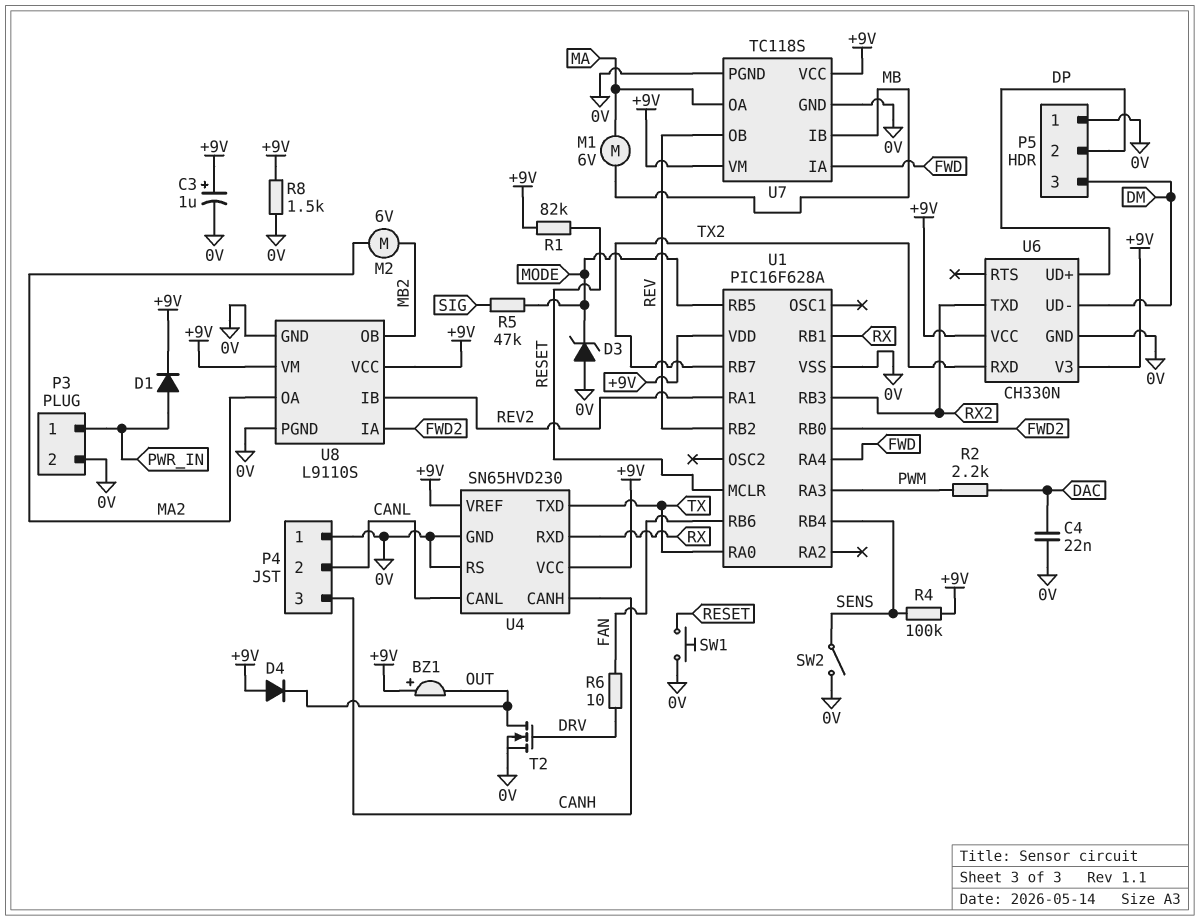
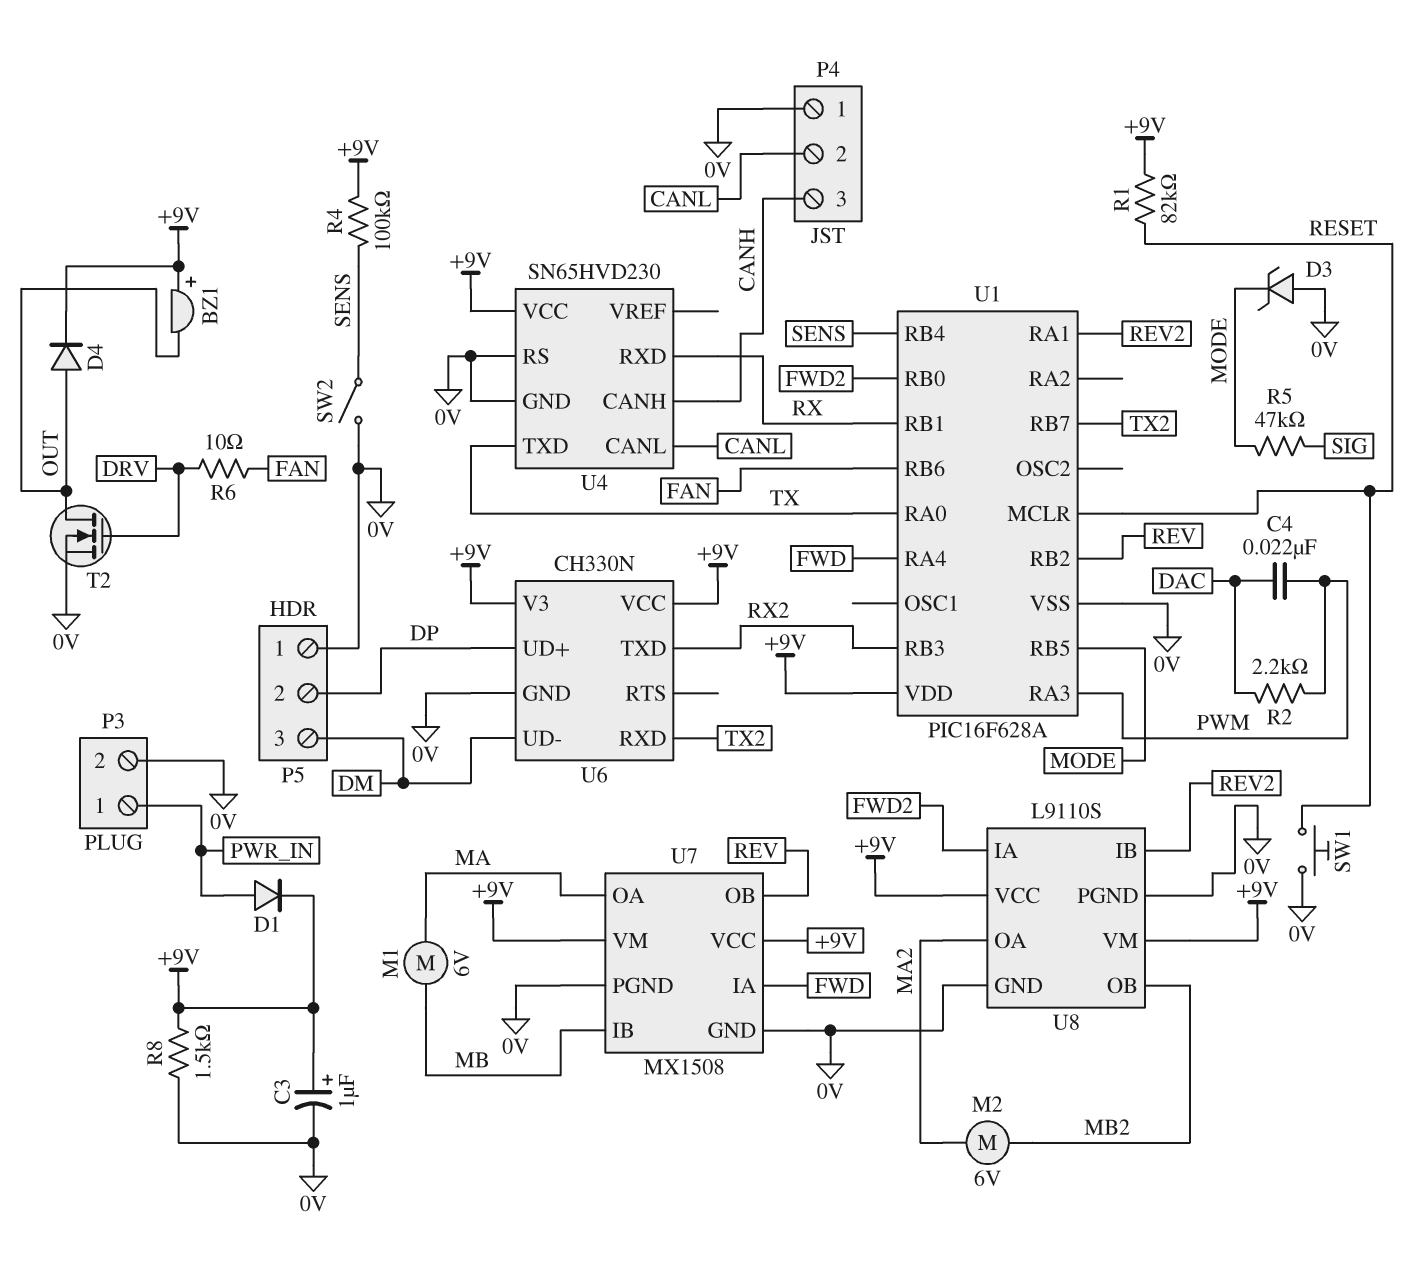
C4: 22nF (0V, DAC) -> 22nF (DAC, PWM)
D4: diode (A +9V, K OUT) -> diode (A OUT, K +9V)
U4 pin VREF: +9V -> none
U7: TC118S -> MX1508

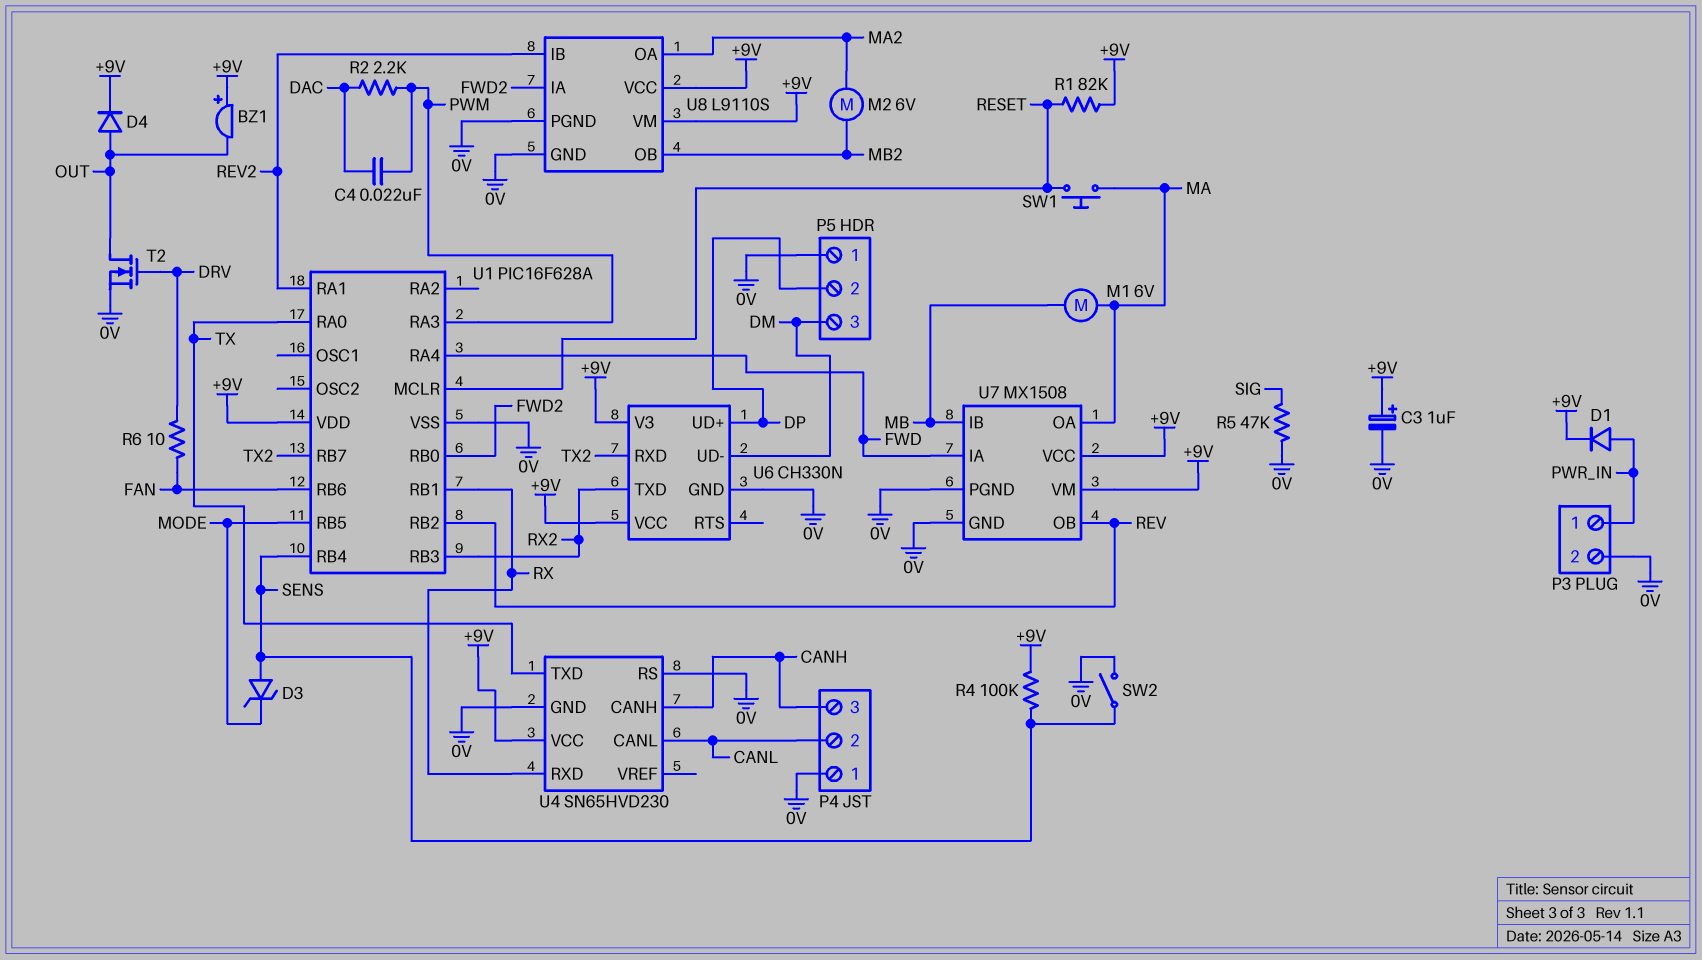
D3: zener (A 0V, K MODE) -> zener (A SENS, K MODE)
R5: 47k (MODE, SIG) -> 47k (0V, SIG)
R8: 1.5k (+9V, 0V) -> none
SW1: button (0V, RESET) -> button (MA, RESET)

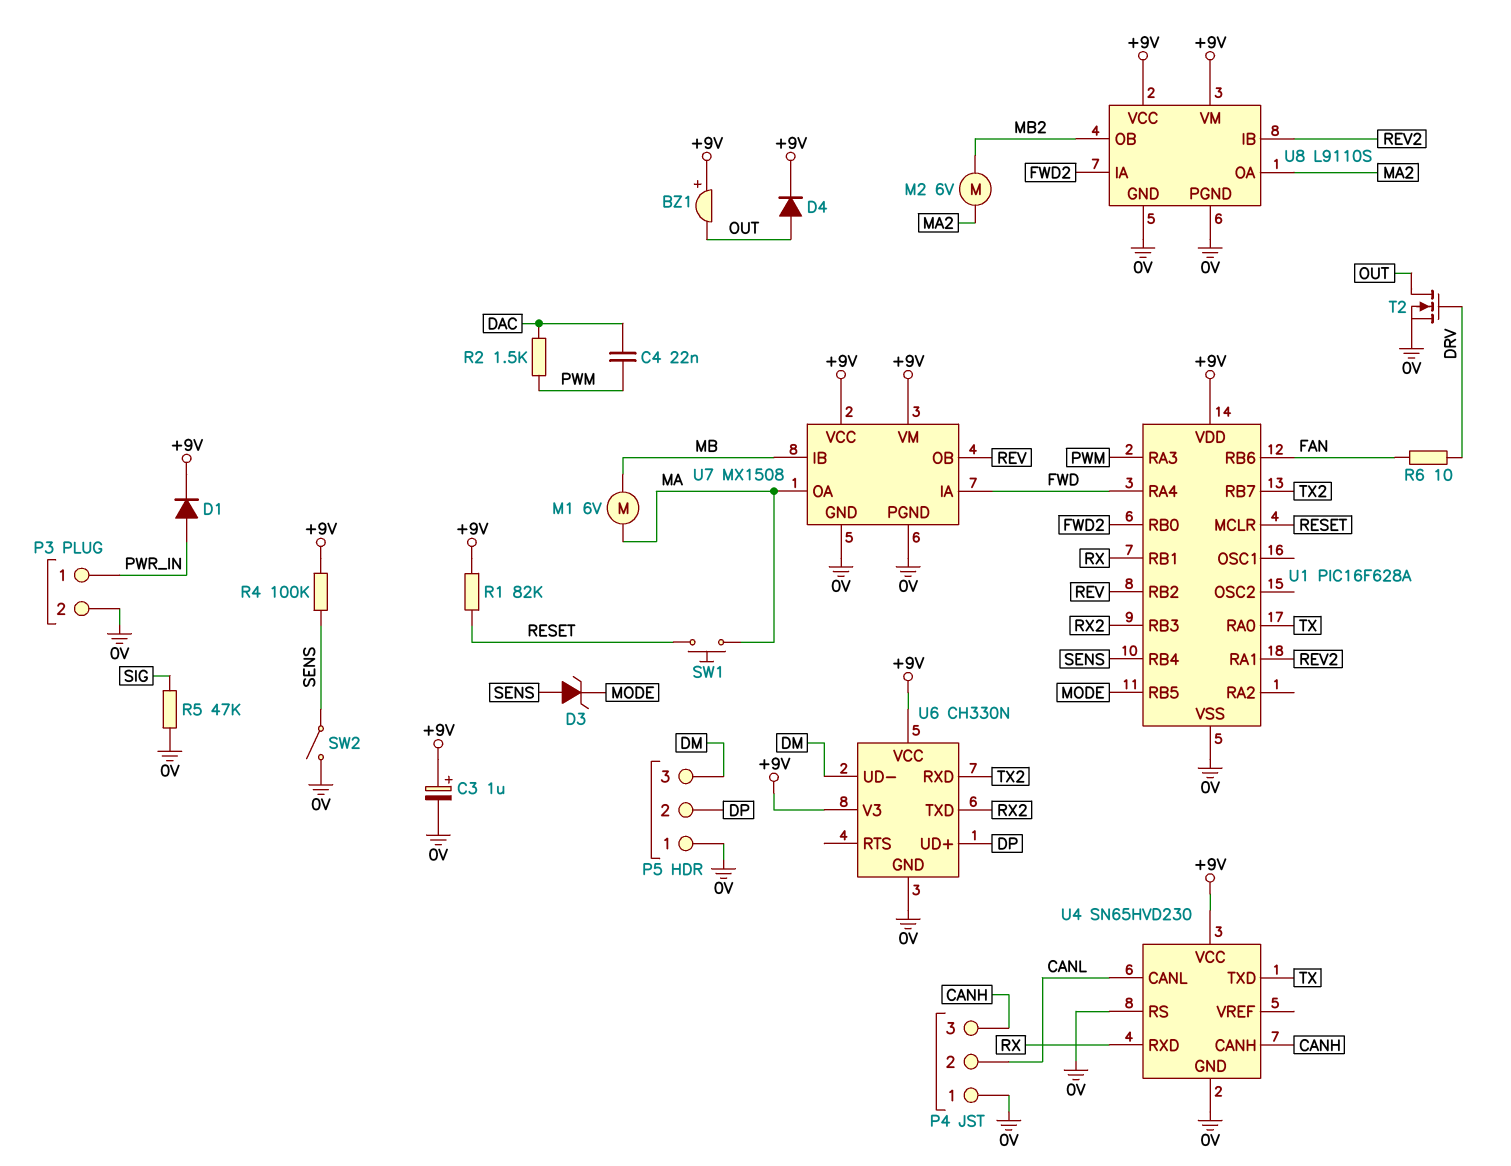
R2: 2.2k (DAC, PWM) -> 1.5k (DAC, PWM)

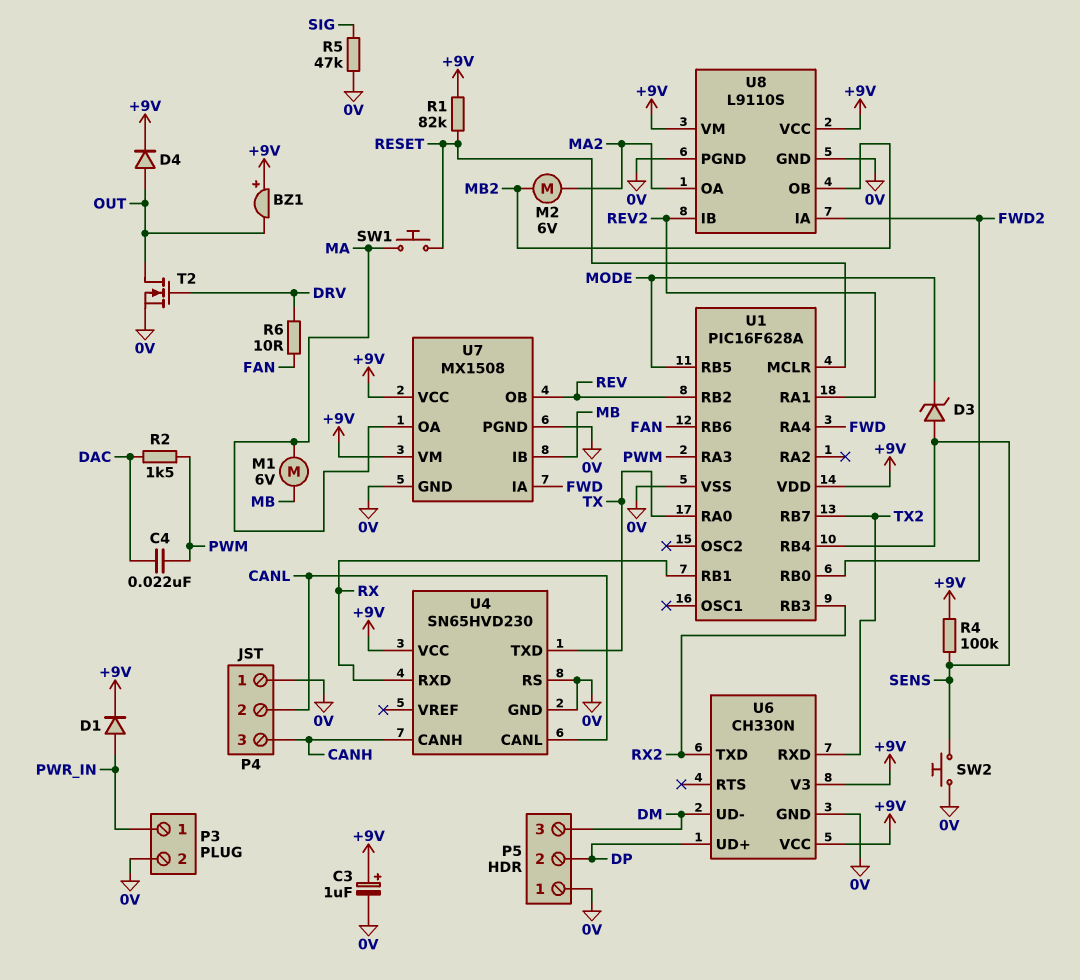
SW2: switch (0V, SENS) -> button (0V, SENS)

